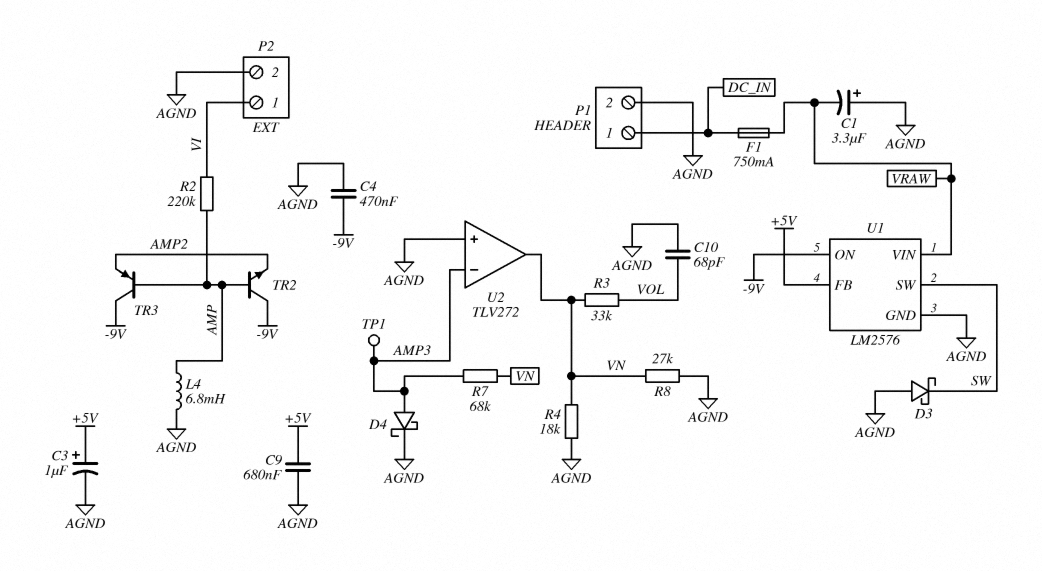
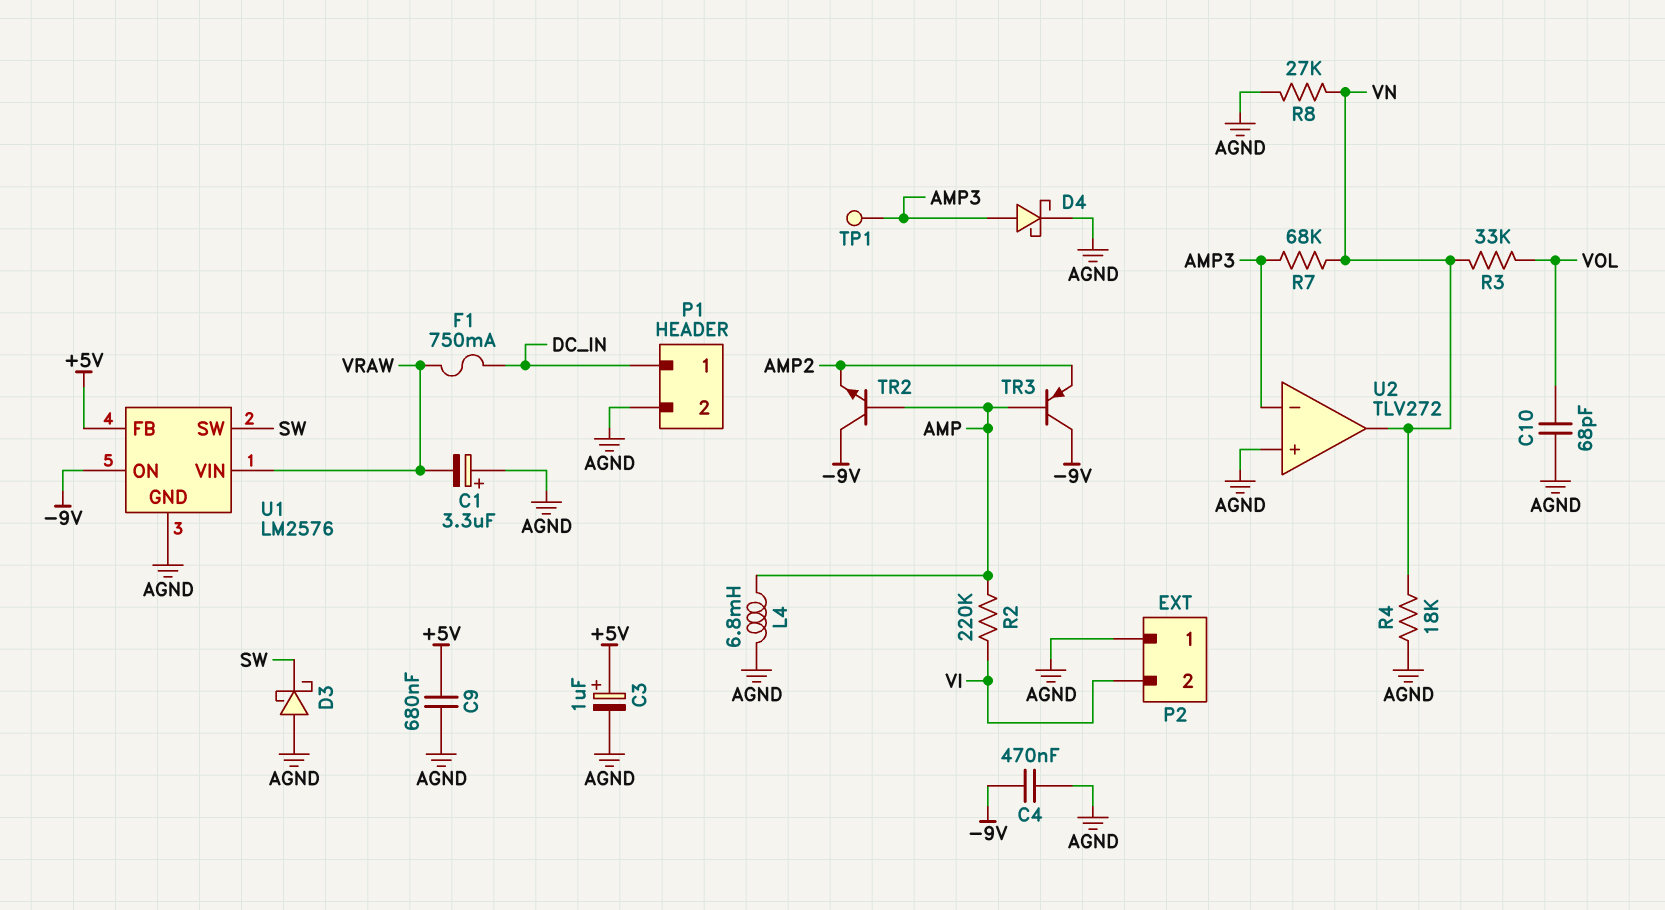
P2 pin 1: VI -> AGND
P2 pin 2: AGND -> VI

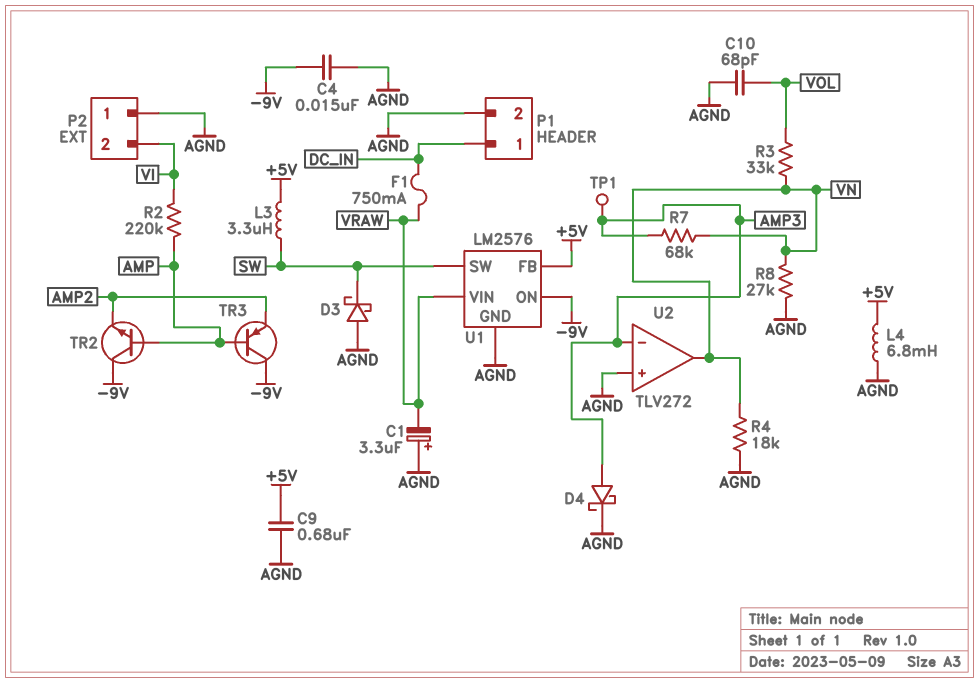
C3: 1uF (plus +5V, minus AGND) -> none
C4: 470nF (-9V, AGND) -> 15nF (-9V, AGND)
L3: none -> 3.3uH (+5V, SW)
L4: 6.8mH (AGND, AMP) -> 6.8mH (+5V, AGND)

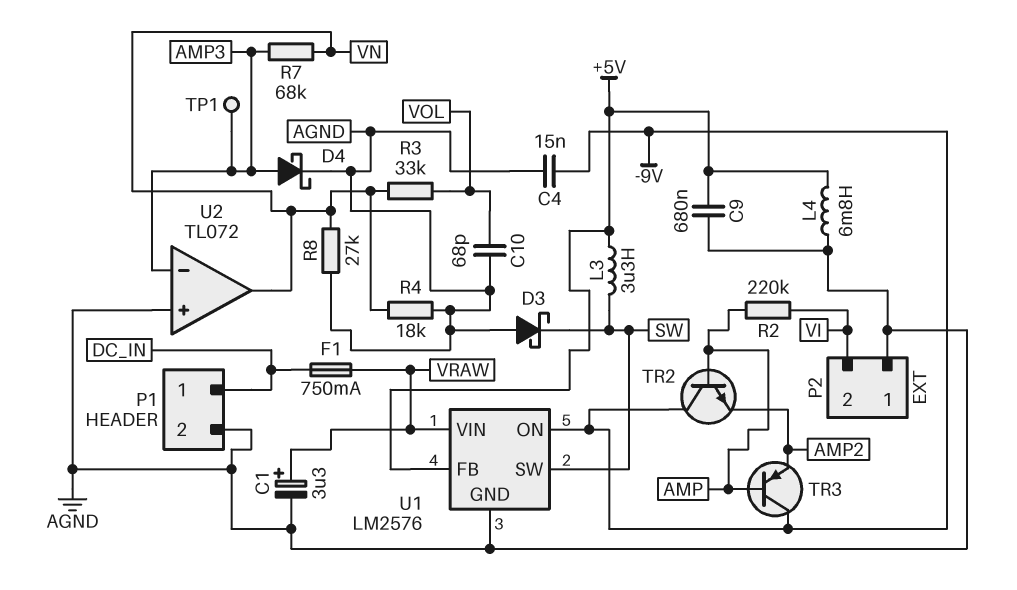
C1: 3.3uF (plus AGND, minus VRAW) -> 3.3uF (plus VRAW, minus AGND)
U2: TLV272 -> TL072

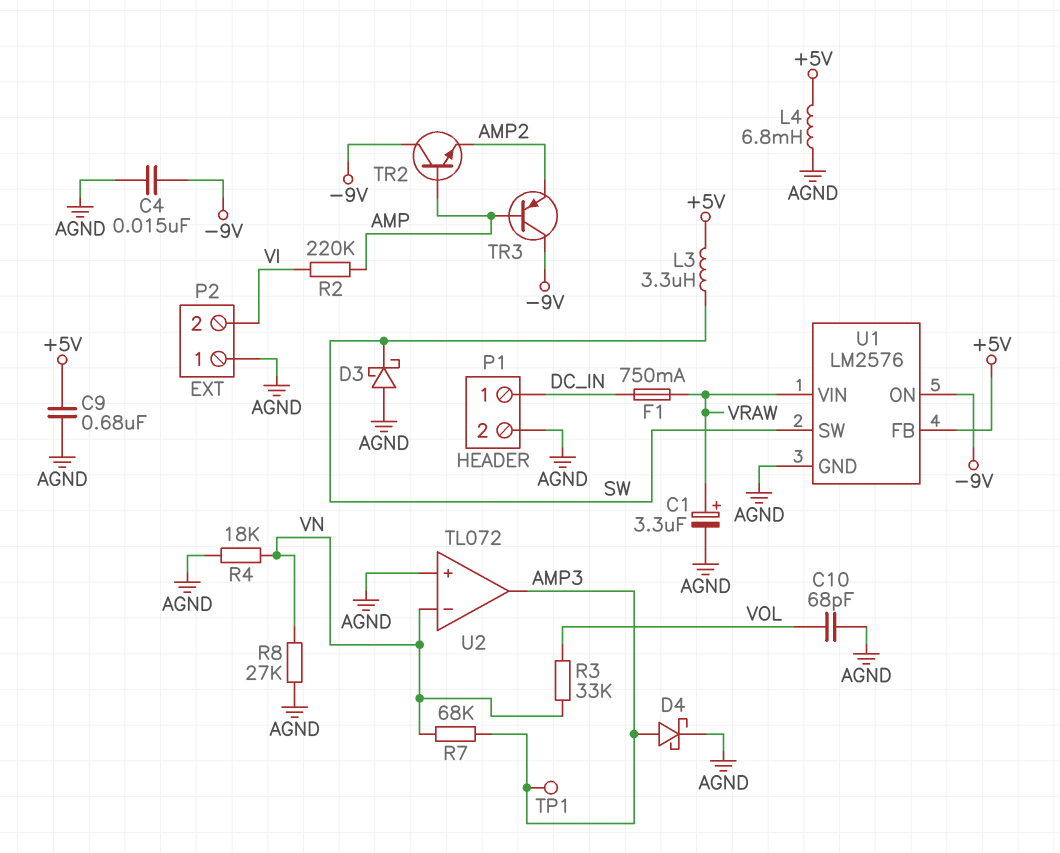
U2 pin in-: AMP3 -> VN
U2 pin out: VN -> AMP3

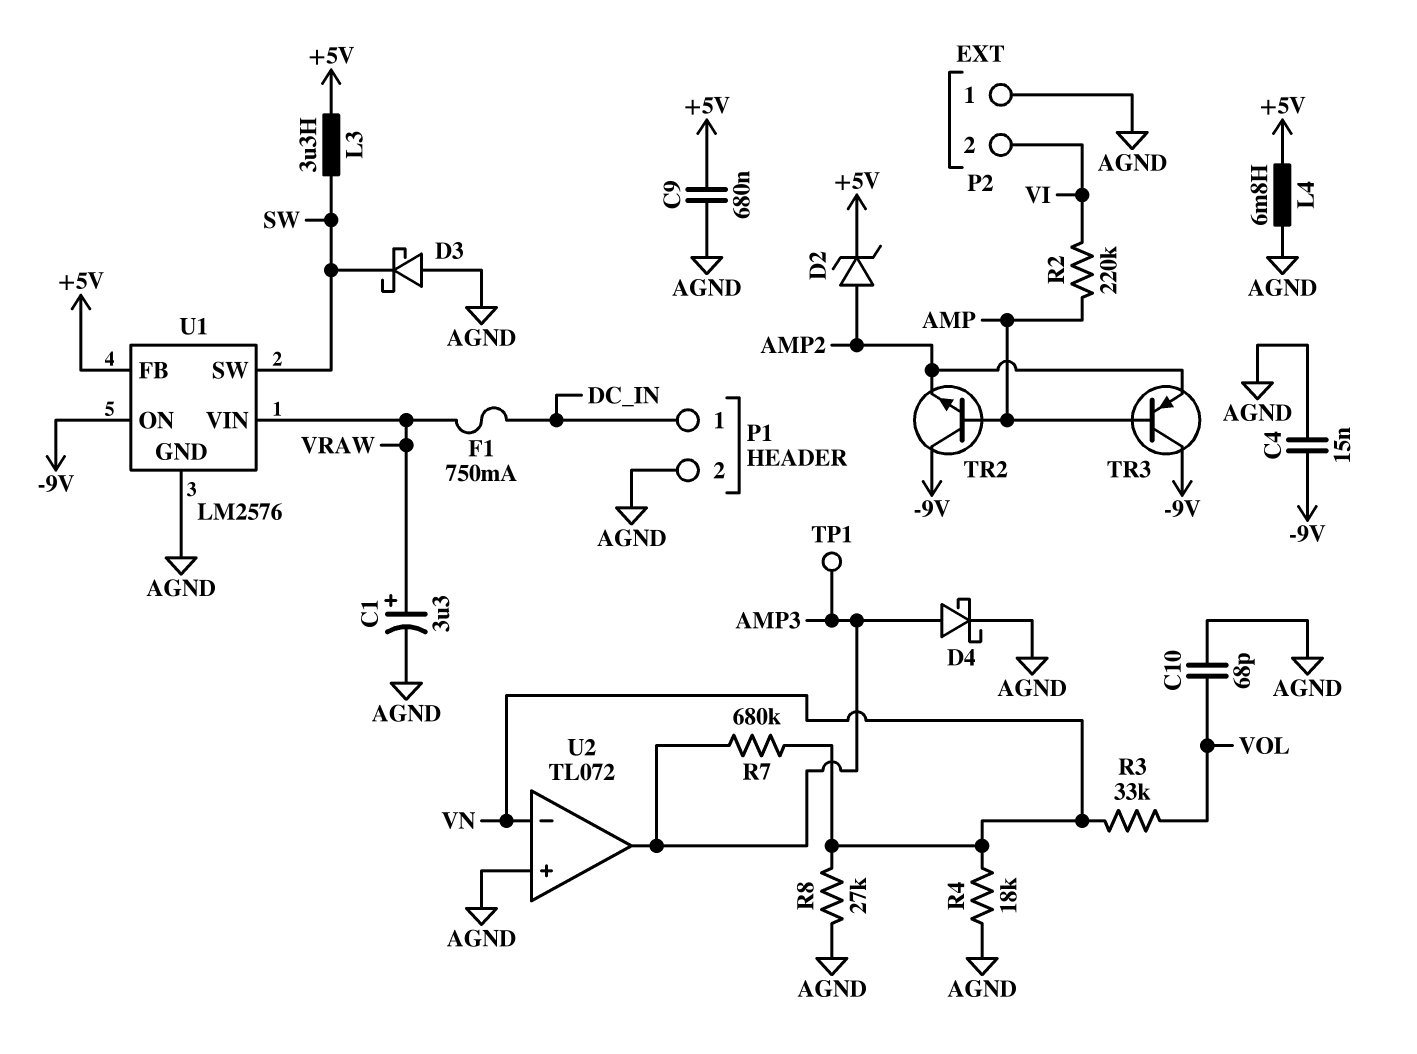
D2: none -> zener (A AMP2, K +5V)
R7: 68k (AMP3, VN) -> 680k (AMP3, VN)

